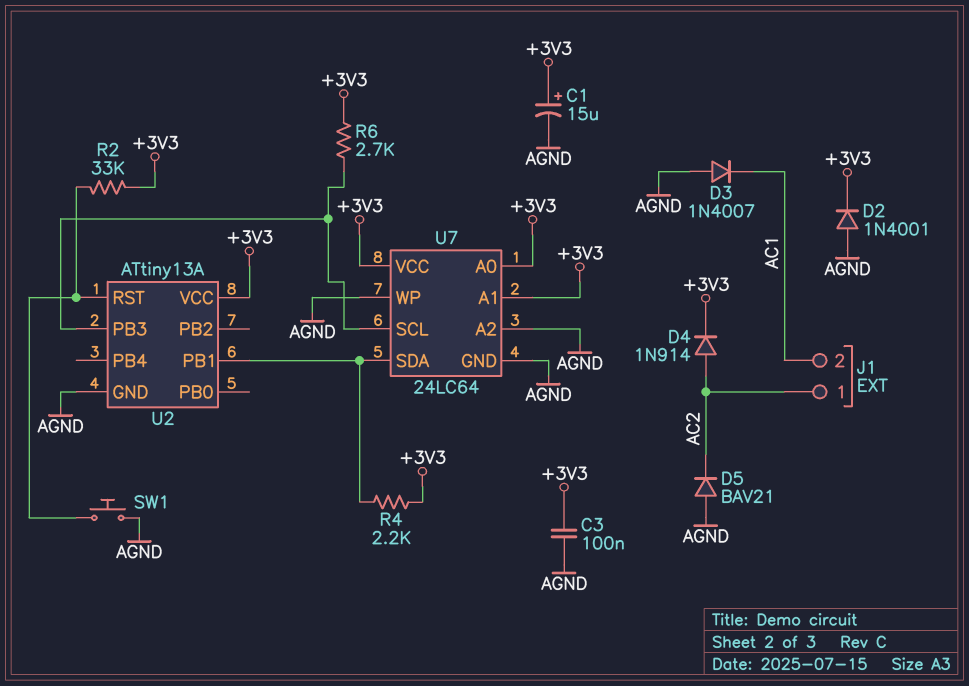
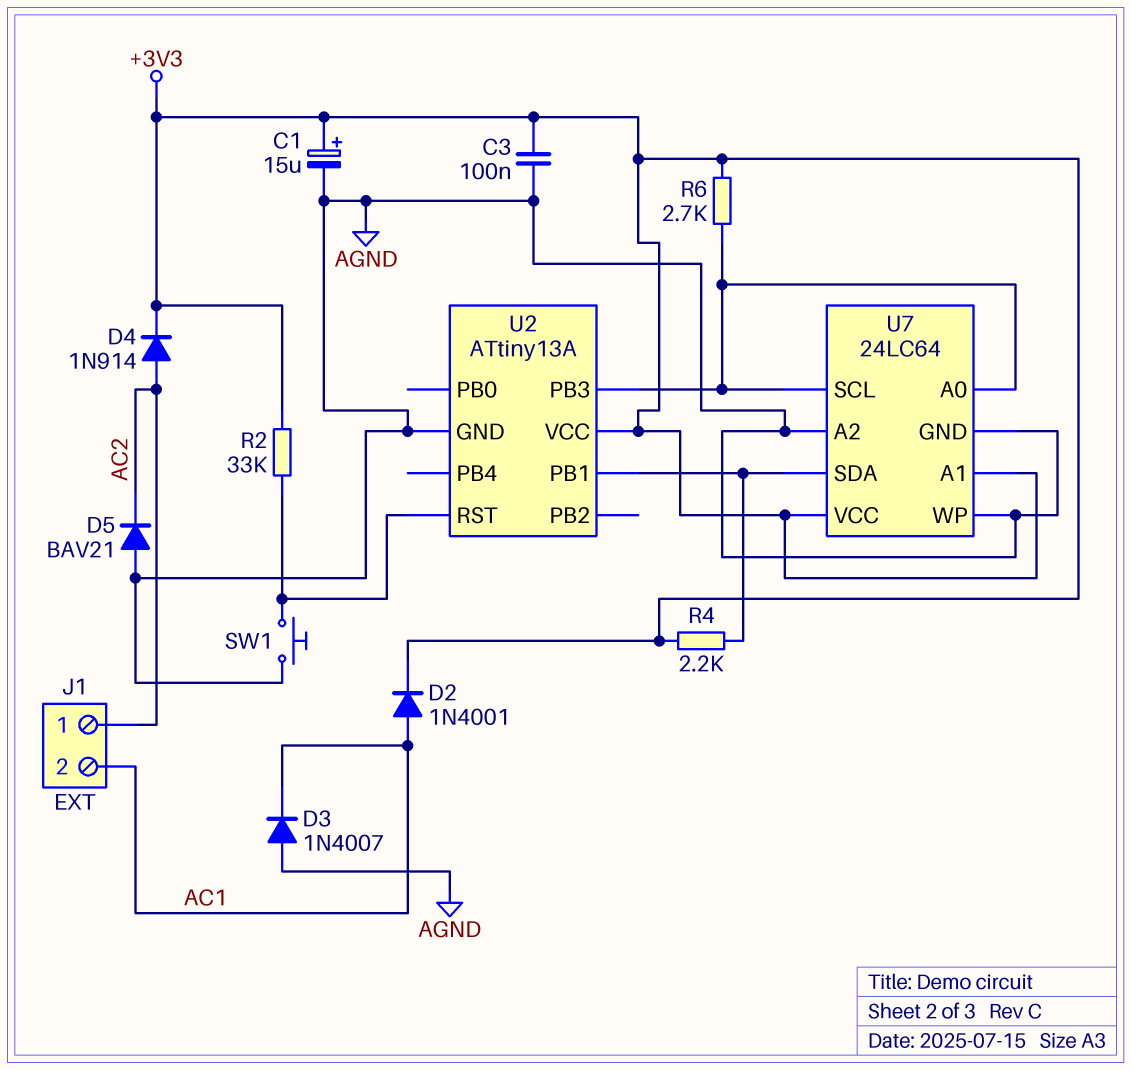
D2: diode 1N4001 (A AGND, K +3V3) -> diode 1N4001 (A AC1, K +3V3)
U7 pin A0: +3V3 -> U2/PB3

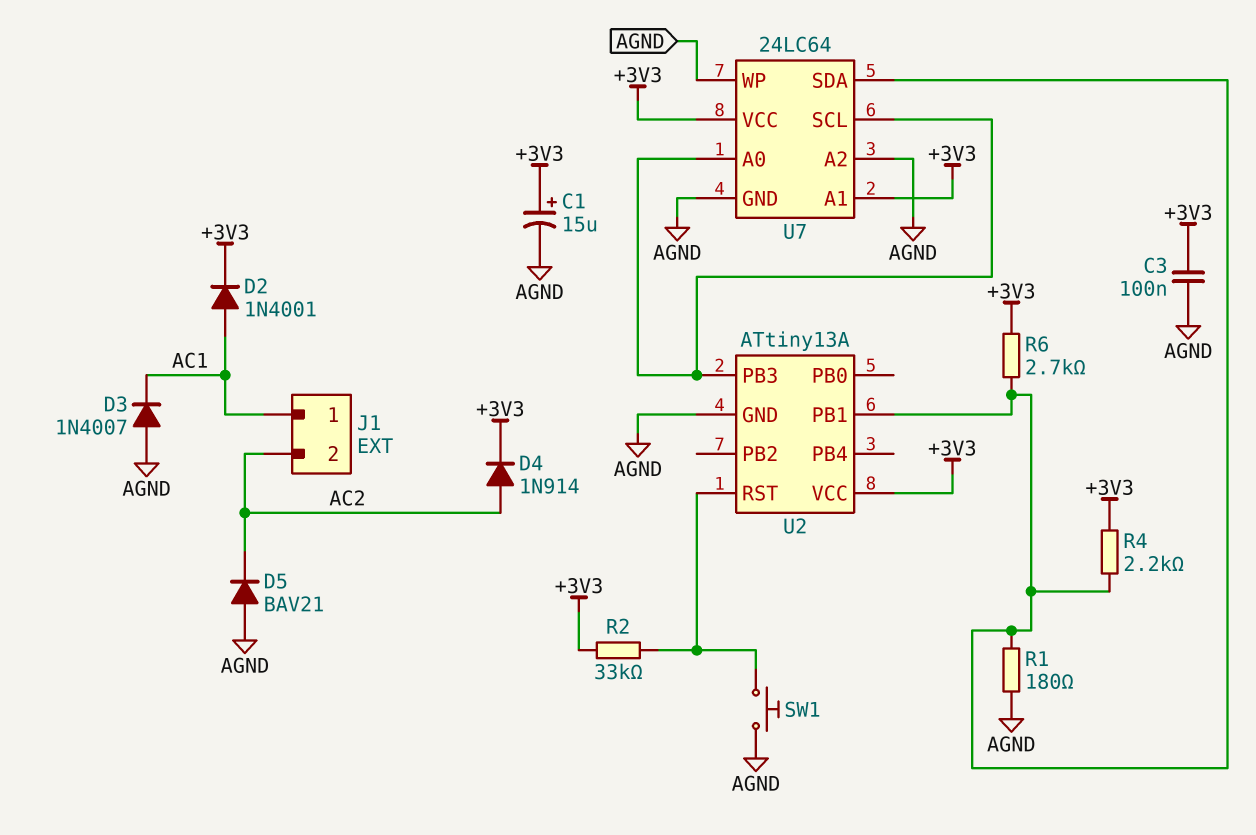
J1 pin 1: AC2 -> AC1
J1 pin 2: AC1 -> AC2
R1: none -> 180 (AGND, U2/PB1)
R6: 2.7k (+3V3, U2/PB3) -> 2.7k (+3V3, U2/PB1)

